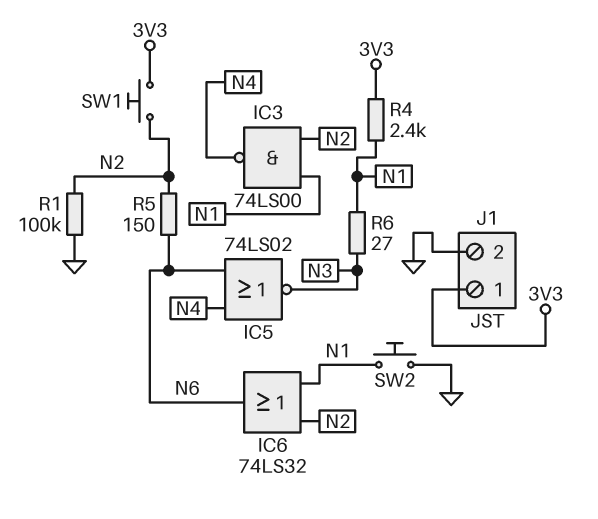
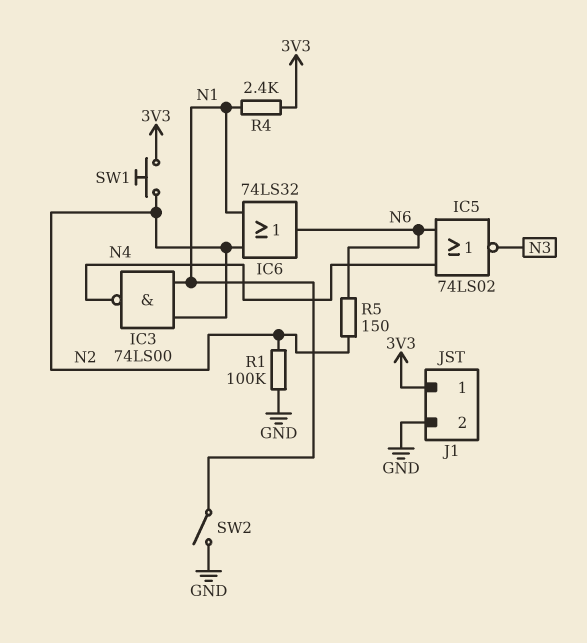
R6: 27 (N1, N3) -> none
SW2: button (GND, N1) -> switch (GND, N1)

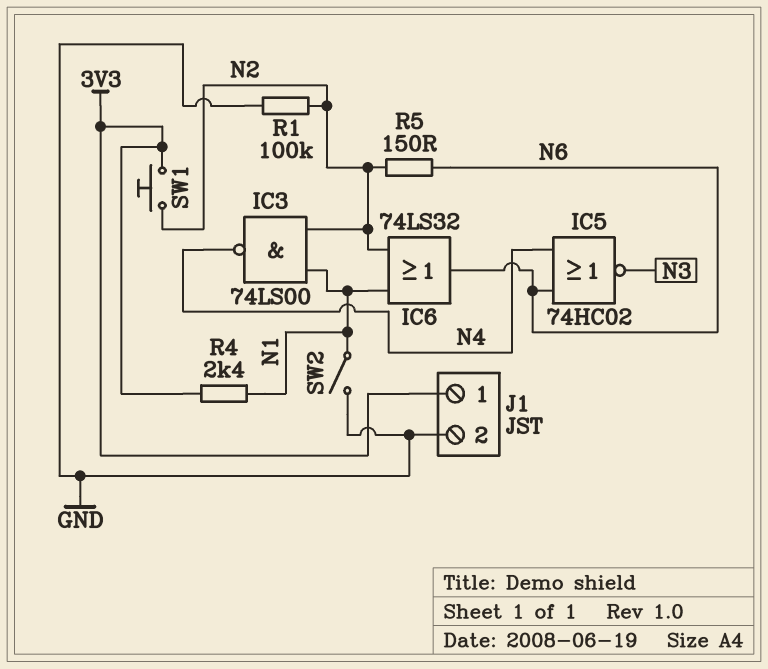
IC5: NOR 74LS02 (in N4, in N6, out N3) -> NOR 74HC02 (in N4, in N6, out N3)

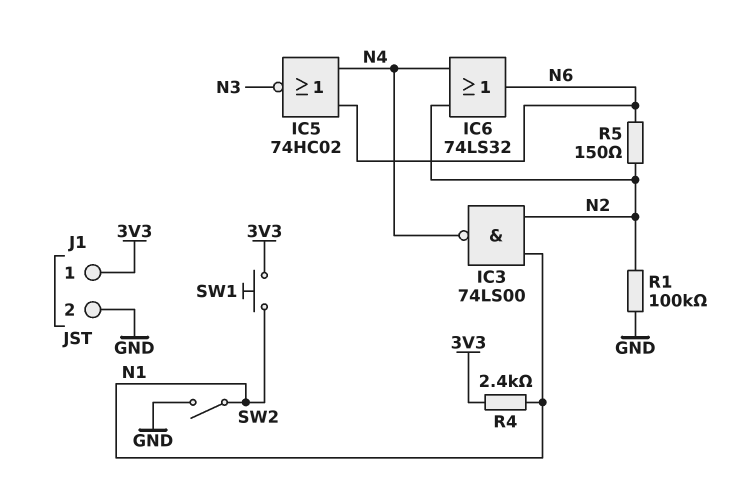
IC6: OR 74LS32 (in N1, in N2, out N6) -> OR 74LS32 (in N2, in N4, out N6)
SW1: button (3V3, N2) -> button (3V3, N1)

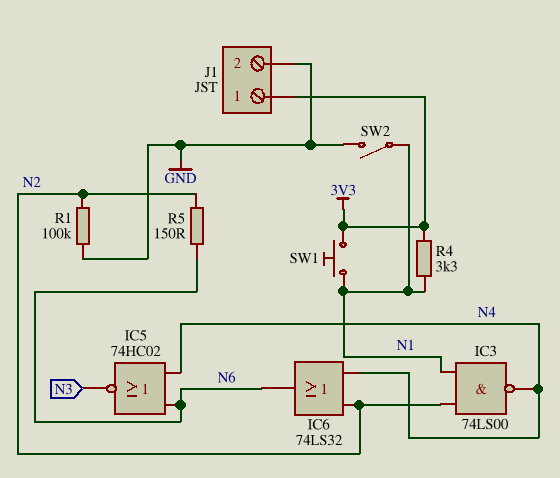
R4: 2.4k (3V3, N1) -> 3.3k (3V3, N1)

